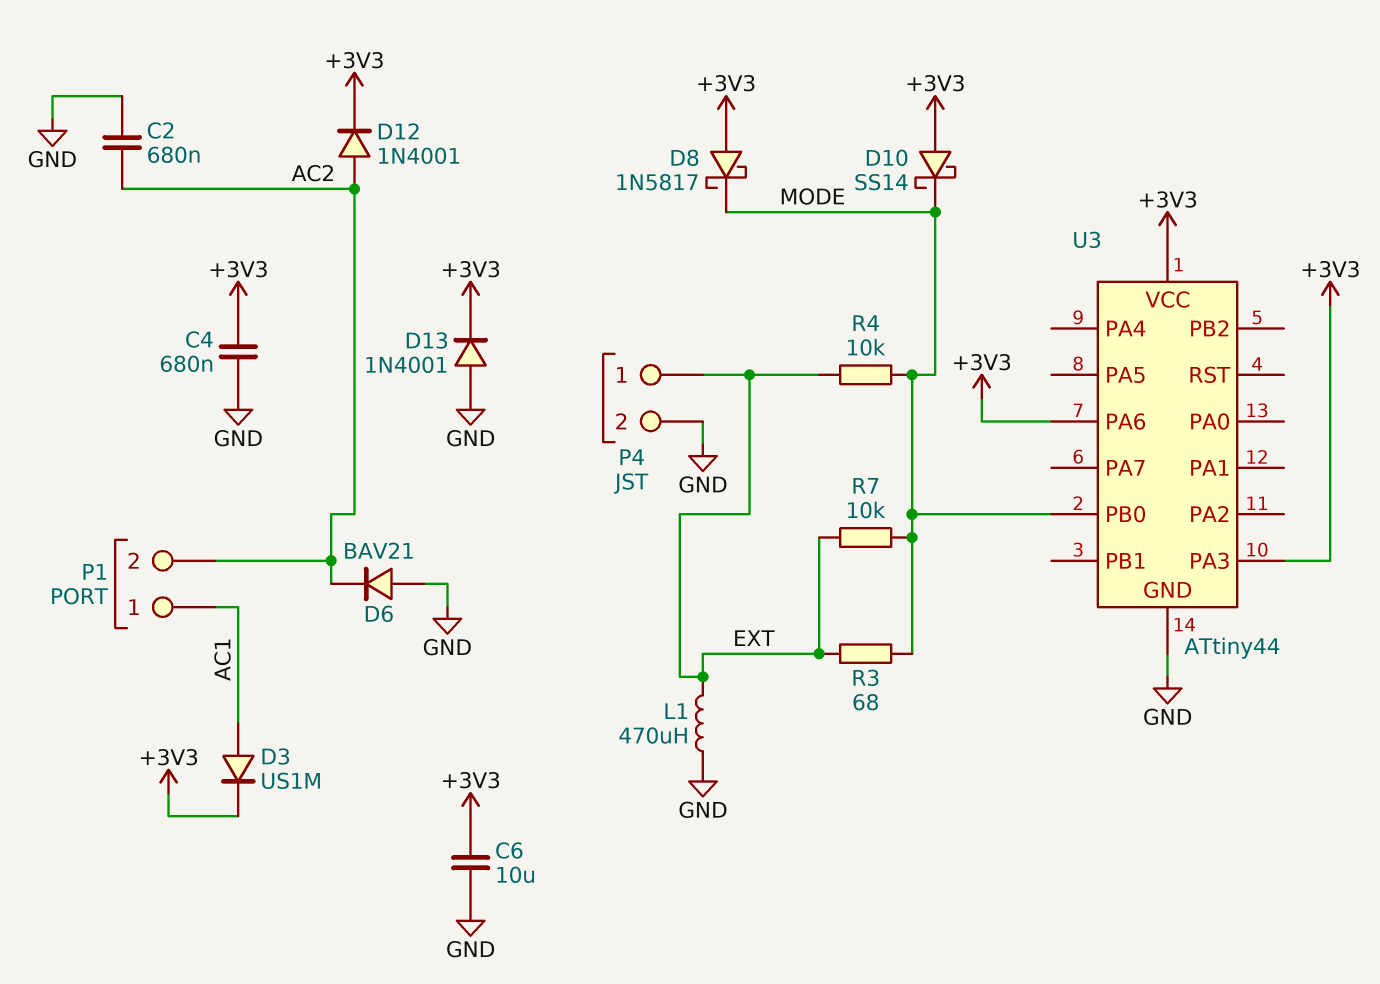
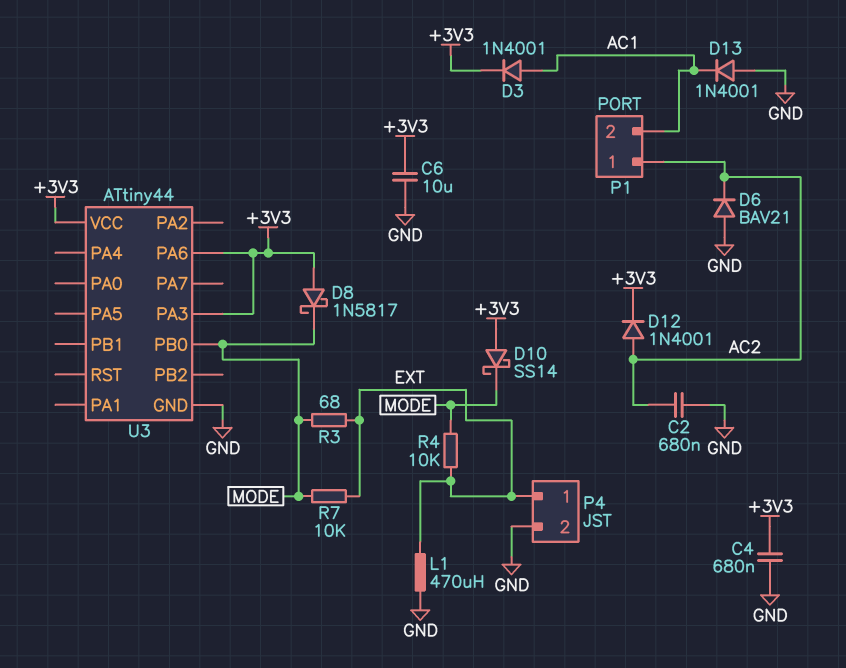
D3: diode US1M (A AC1, K +3V3) -> diode 1N4001 (A AC1, K +3V3)
D13: diode 1N4001 (A GND, K +3V3) -> diode 1N4001 (A GND, K AC1)
P1 pin 1: AC1 -> AC2
P1 pin 2: AC2 -> AC1

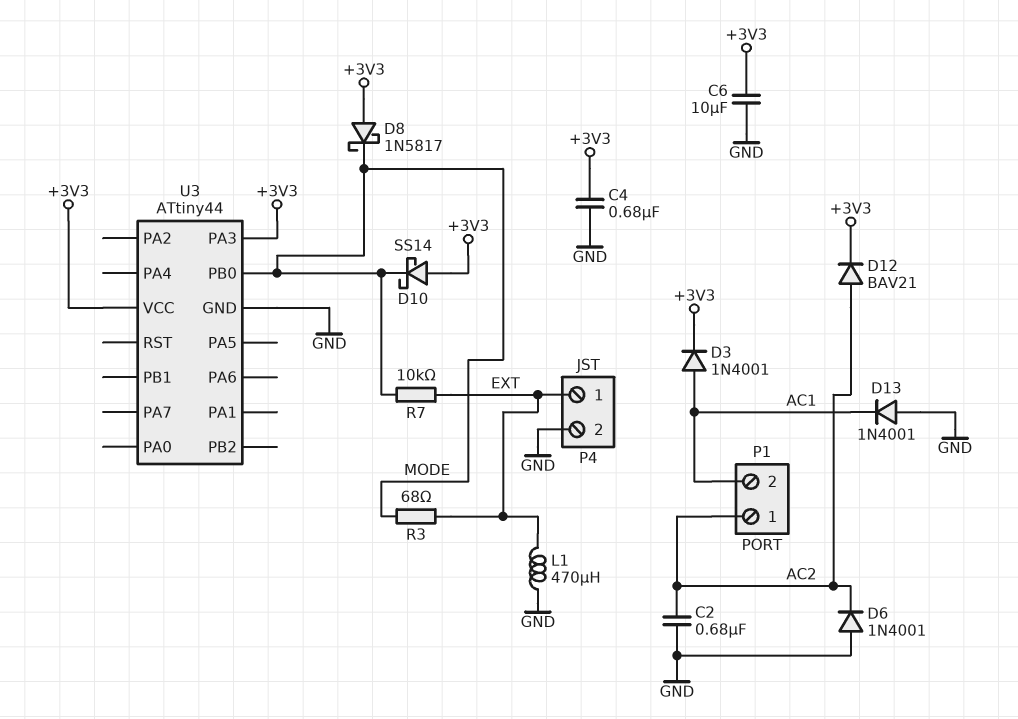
D6: diode BAV21 (A GND, K AC2) -> diode 1N4001 (A GND, K AC2)
D12: diode 1N4001 (A AC2, K +3V3) -> diode BAV21 (A AC2, K +3V3)
R4: 10k (EXT, MODE) -> none
U3 pin PA6: +3V3 -> none

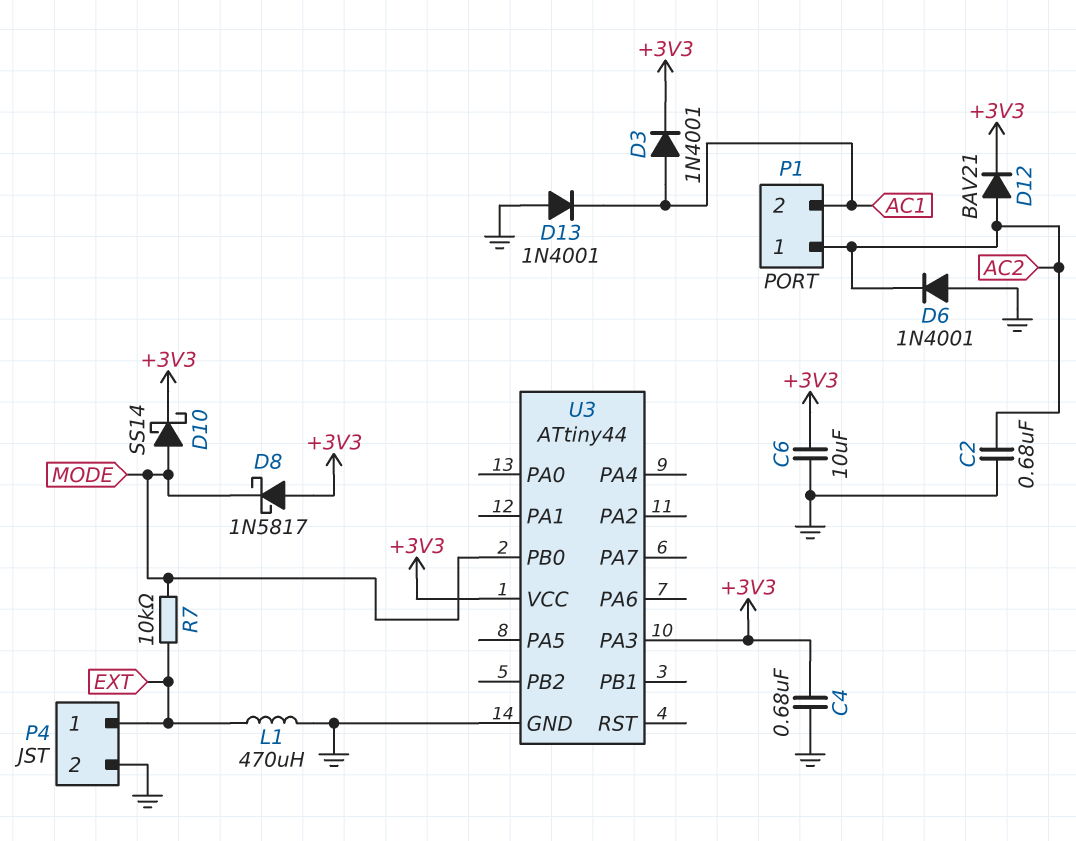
D10: schottky SS14 (A +3V3, K MODE) -> schottky SS14 (A MODE, K +3V3)
R3: 68 (EXT, MODE) -> none

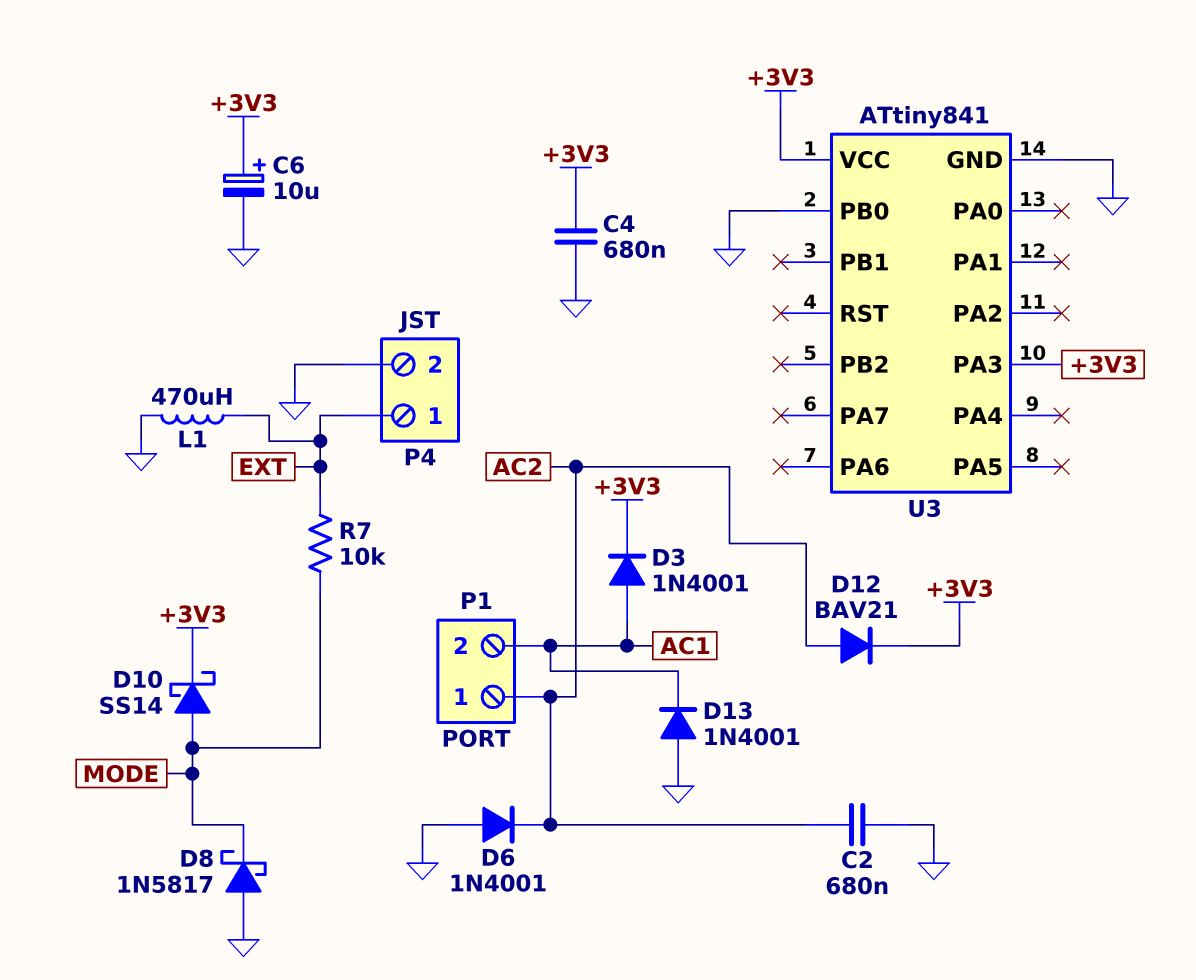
C6: 10uF (+3V3, GND) -> 10uF (plus +3V3, minus GND)
D8: schottky 1N5817 (A +3V3, K MODE) -> schottky 1N5817 (A GND, K MODE)
U3: ATtiny44 -> ATtiny841
U3 pin PB0: MODE -> GND

